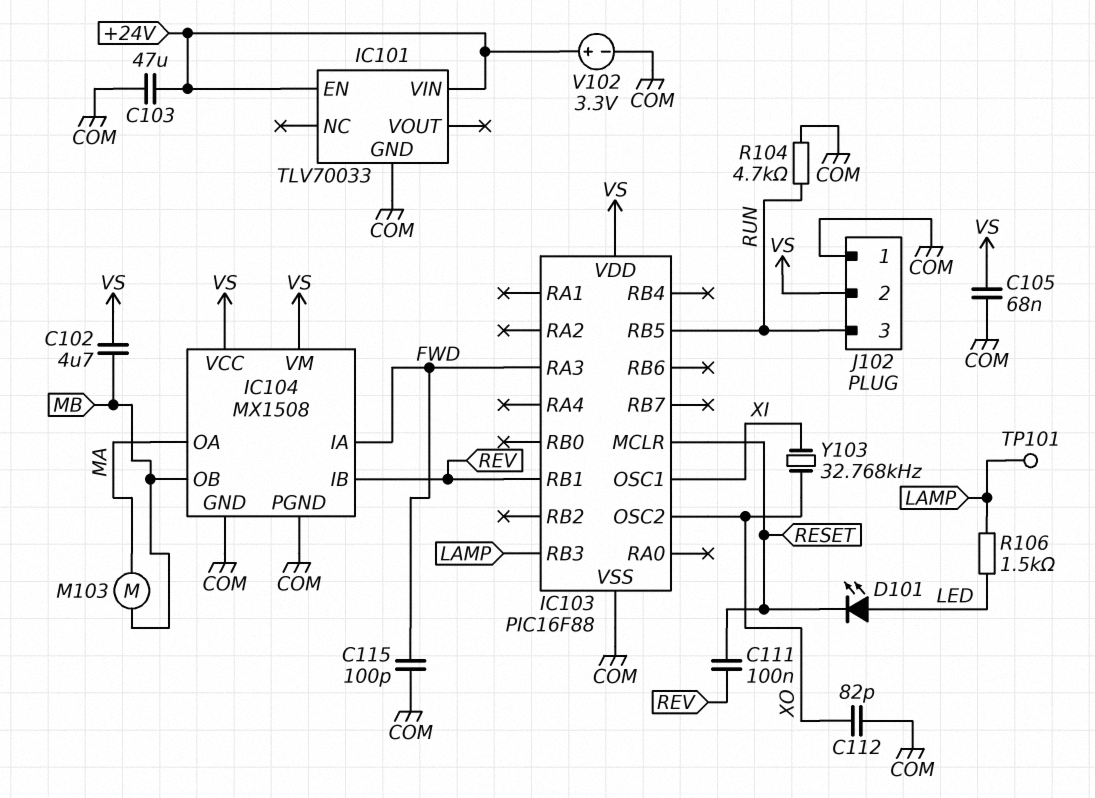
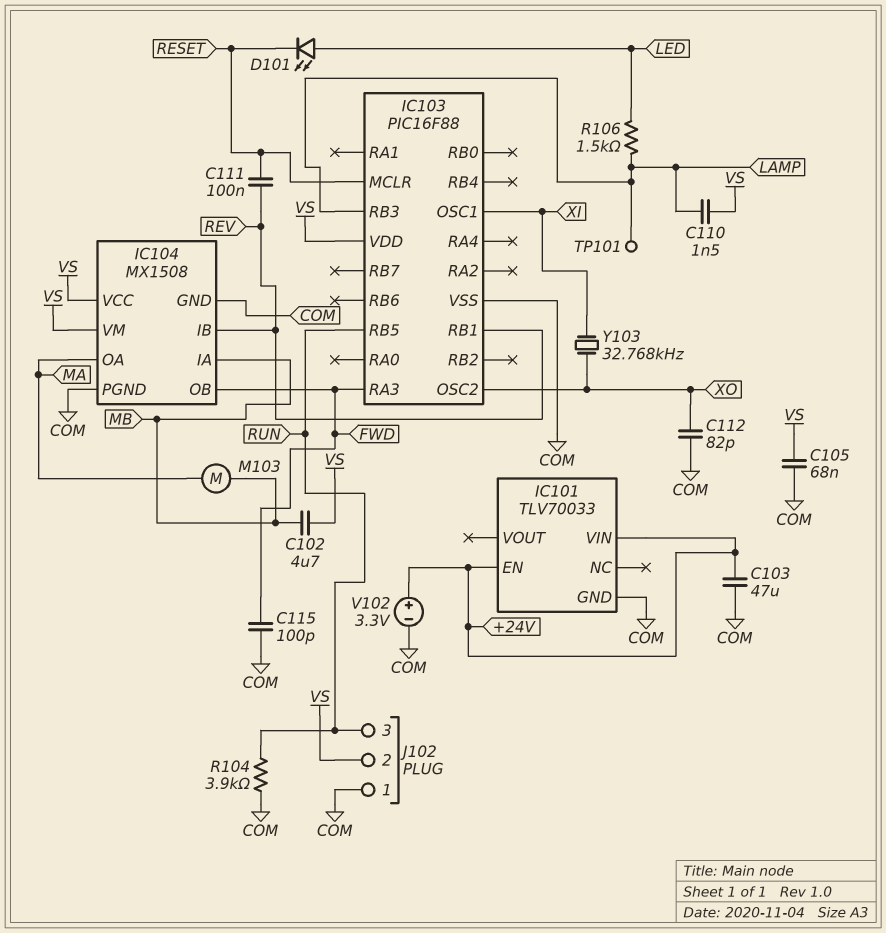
C110: none -> 1.5nF (LAMP, VS)
IC104 pin IA: FWD -> MB
IC104 pin OB: MB -> FWD
R104: 4.7k (COM, RUN) -> 3.9k (COM, RUN)

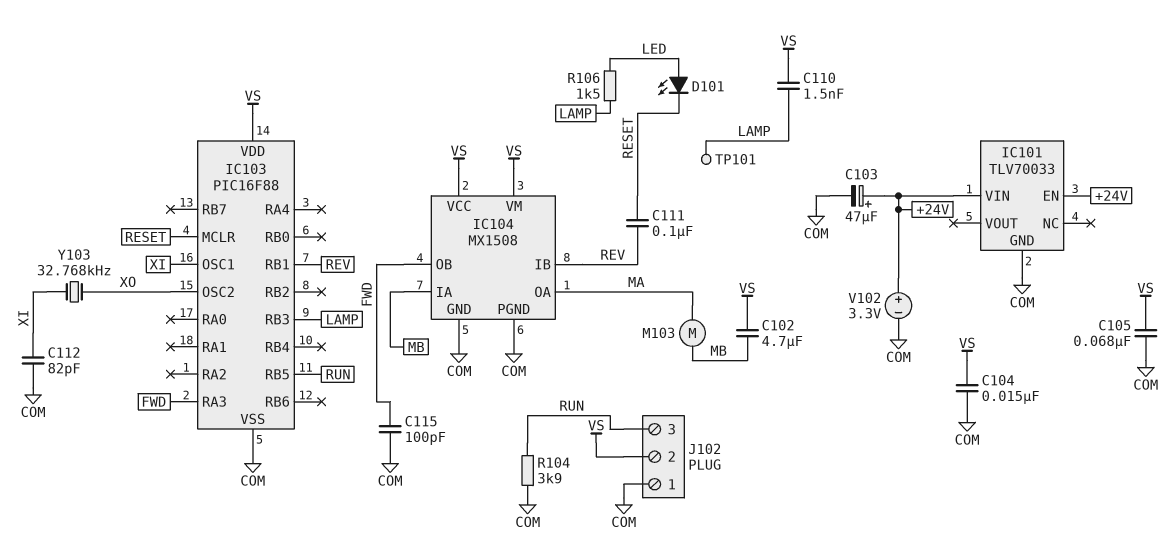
C103: 47uF (+24V, COM) -> 47uF (plus +24V, minus COM)
C104: none -> 15nF (COM, VS)
C112: 82pF (COM, XO) -> 82pF (COM, XI)

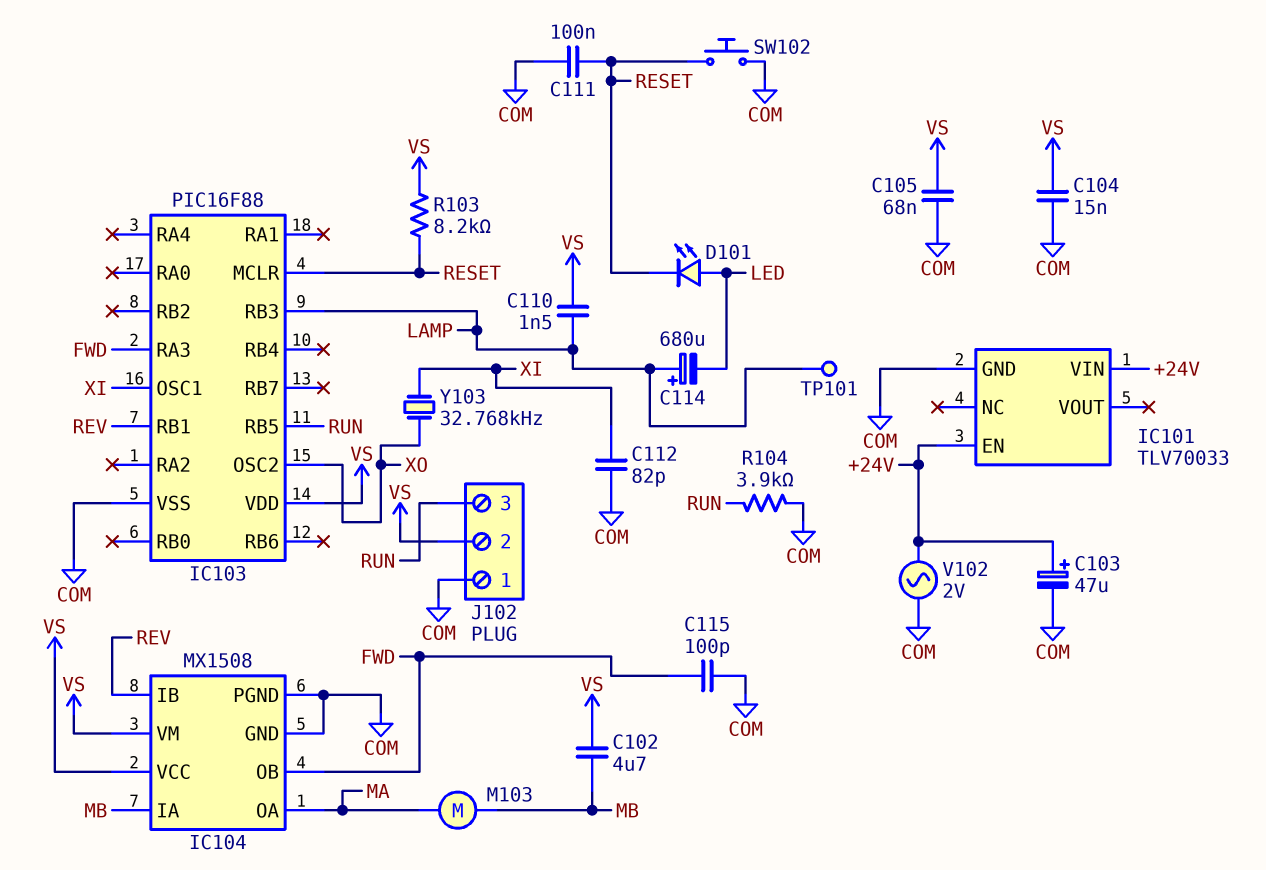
C111: 100nF (RESET, REV) -> 100nF (COM, RESET)
C114: none -> 680uF (plus LAMP, minus LED)
R103: none -> 8.2k (RESET, VS)
R106: 1.5k (LAMP, LED) -> none
SW102: none -> button (COM, RESET)
V102: 3.3V (plus +24V, minus COM) -> AC 2V (+24V, COM)

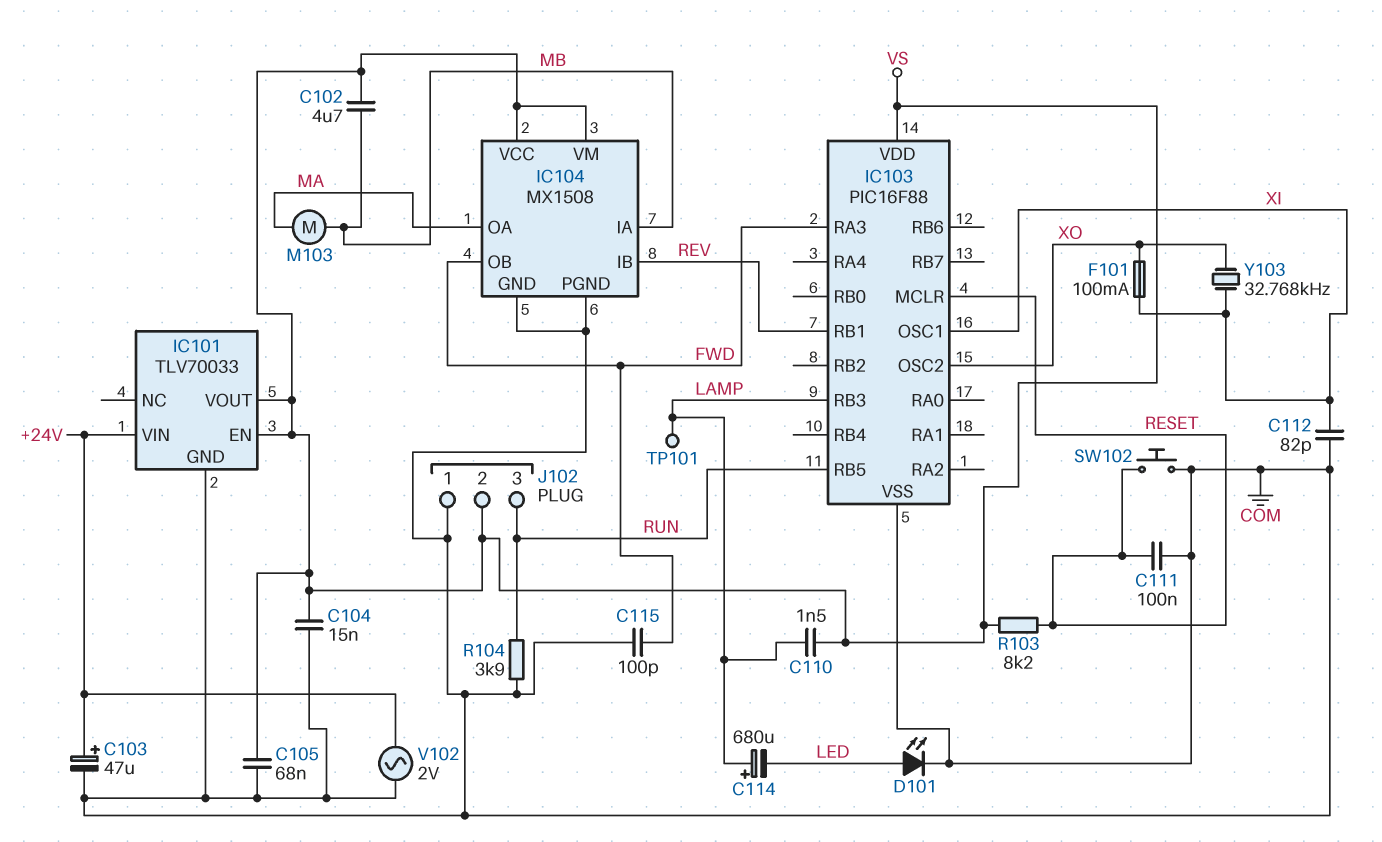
D101: LED (A LED, K RESET) -> LED (A LED, K COM)
F101: none -> 100mA (XI, XO)
IC101 pin EN: +24V -> VS
IC101 pin VOUT: none -> VS

